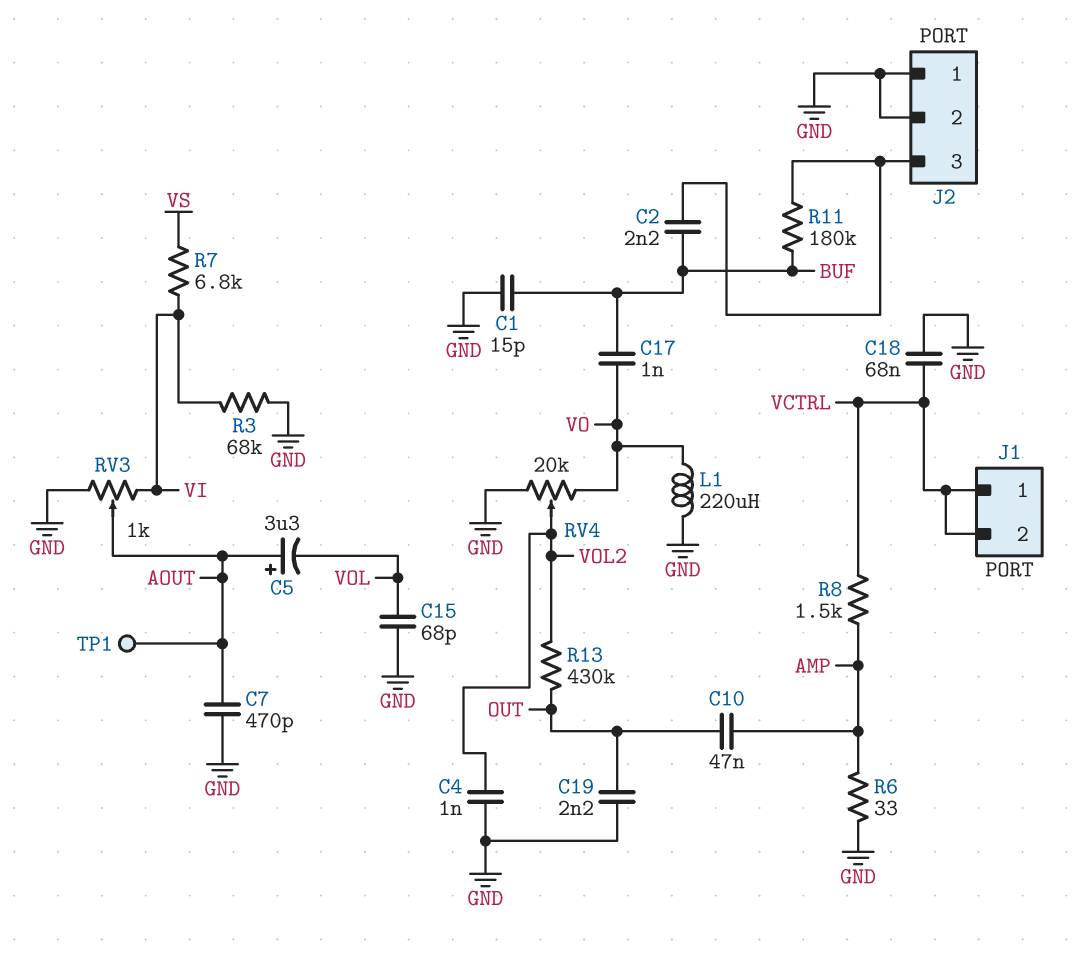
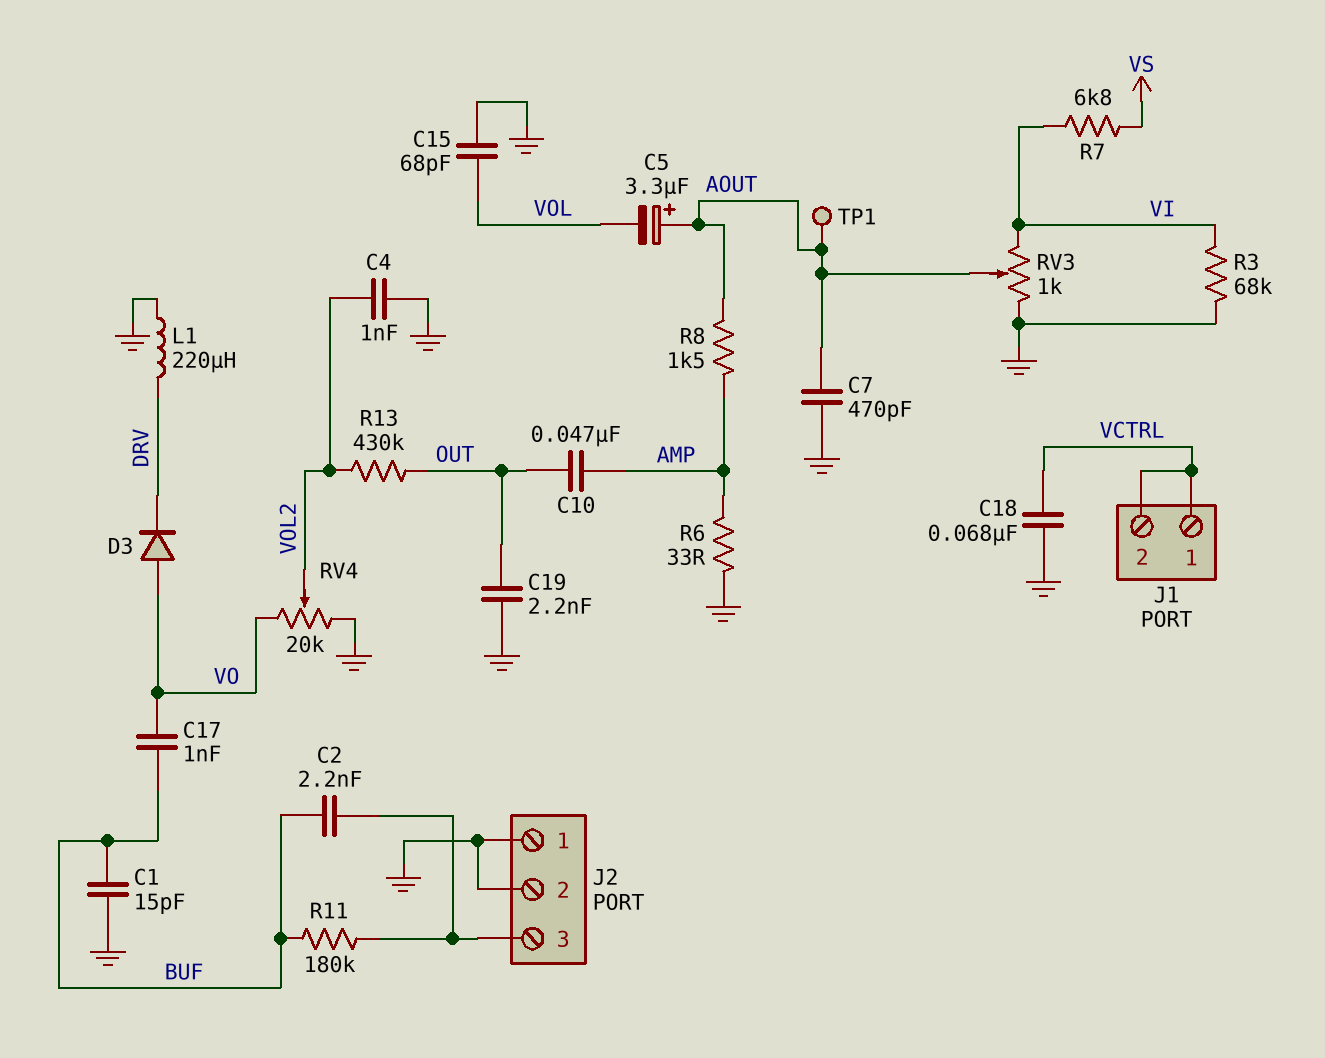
D3: none -> diode (A VO, K DRV)
L1: 220uH (GND, VO) -> 220uH (DRV, GND)
R8: 1.5k (AMP, VCTRL) -> 1.5k (AMP, AOUT)

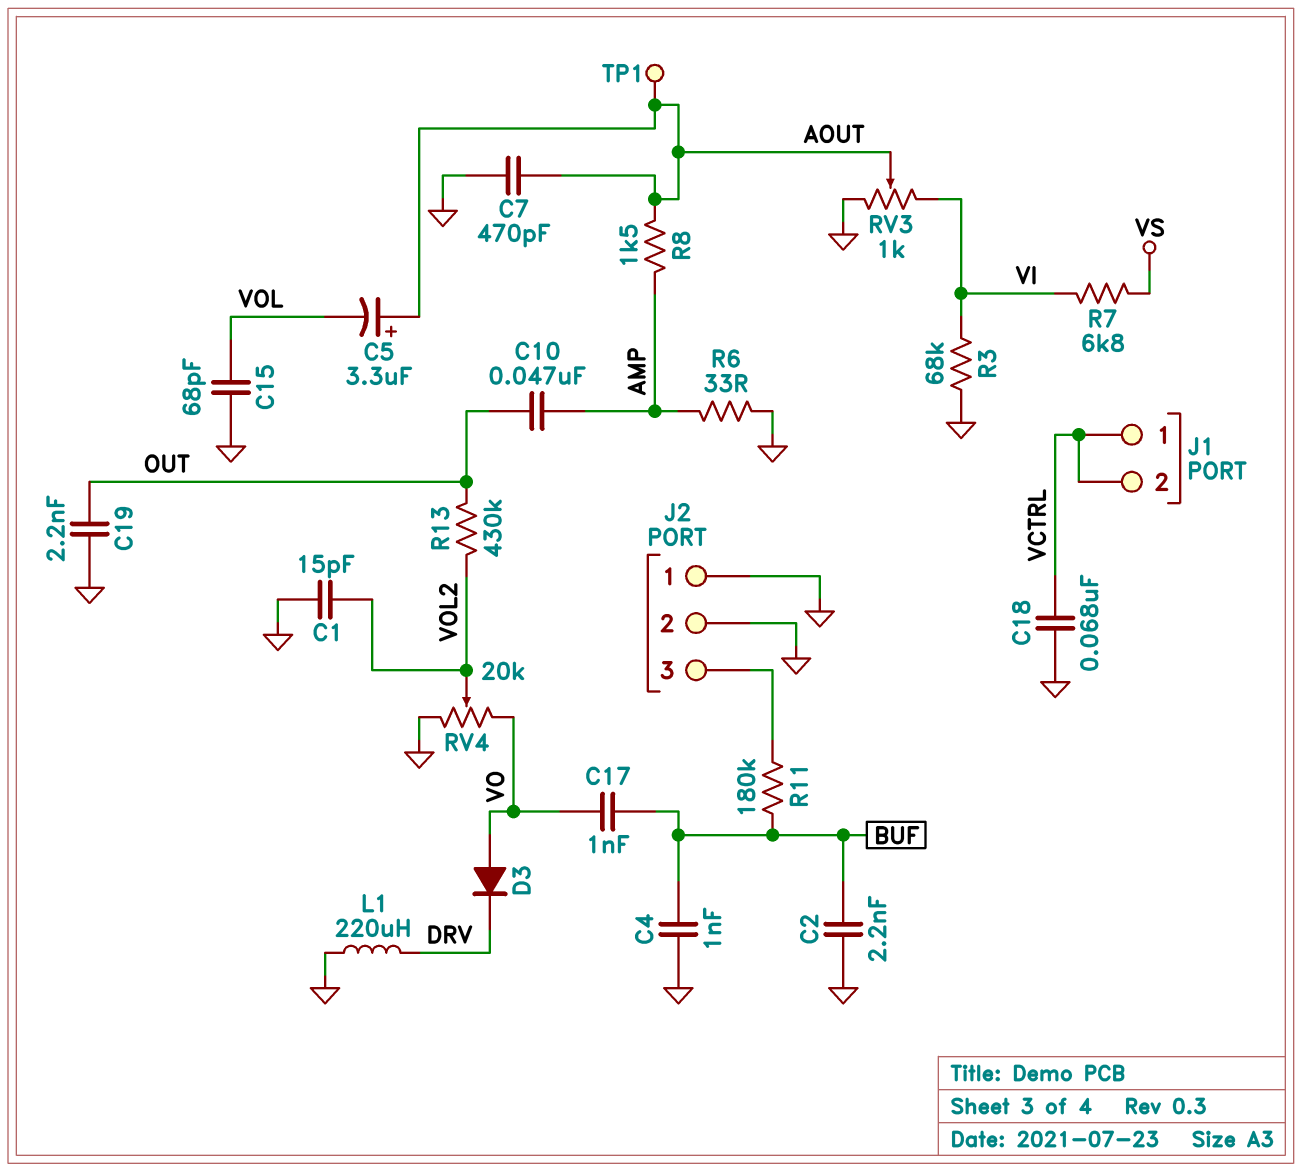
C1: 15pF (BUF, GND) -> 15pF (GND, VOL2)
C2: 2.2nF (BUF, J2/3) -> 2.2nF (BUF, GND)
C4: 1nF (GND, VOL2) -> 1nF (BUF, GND)

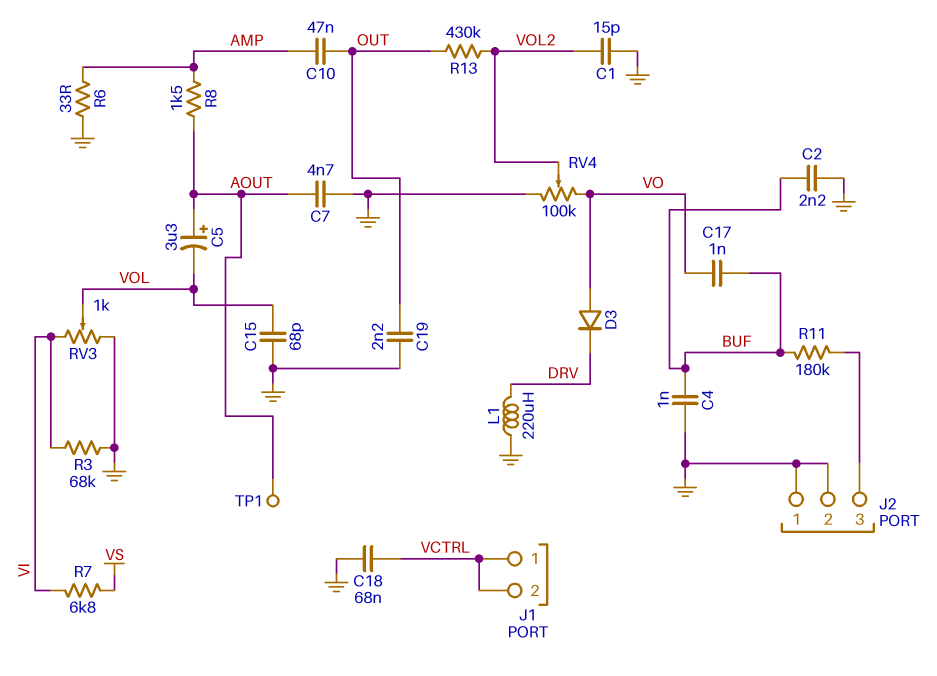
C7: 470pF (AOUT, GND) -> 4.7nF (AOUT, GND)
RV3: 1k (GND, VI, wiper AOUT) -> 1k (GND, VI, wiper VOL)
RV4: 20k (GND, VO, wiper VOL2) -> 100k (GND, VO, wiper VOL2)

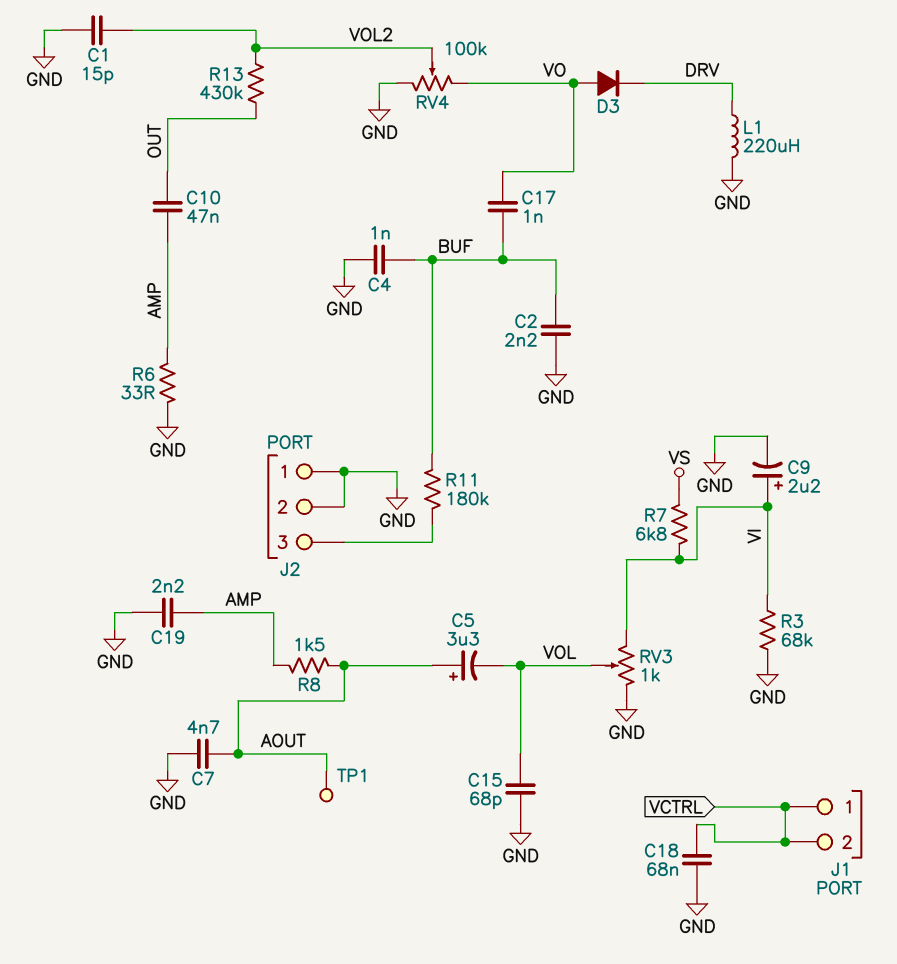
C9: none -> 2.2uF (plus VI, minus GND)
C19: 2.2nF (GND, OUT) -> 2.2nF (AMP, GND)

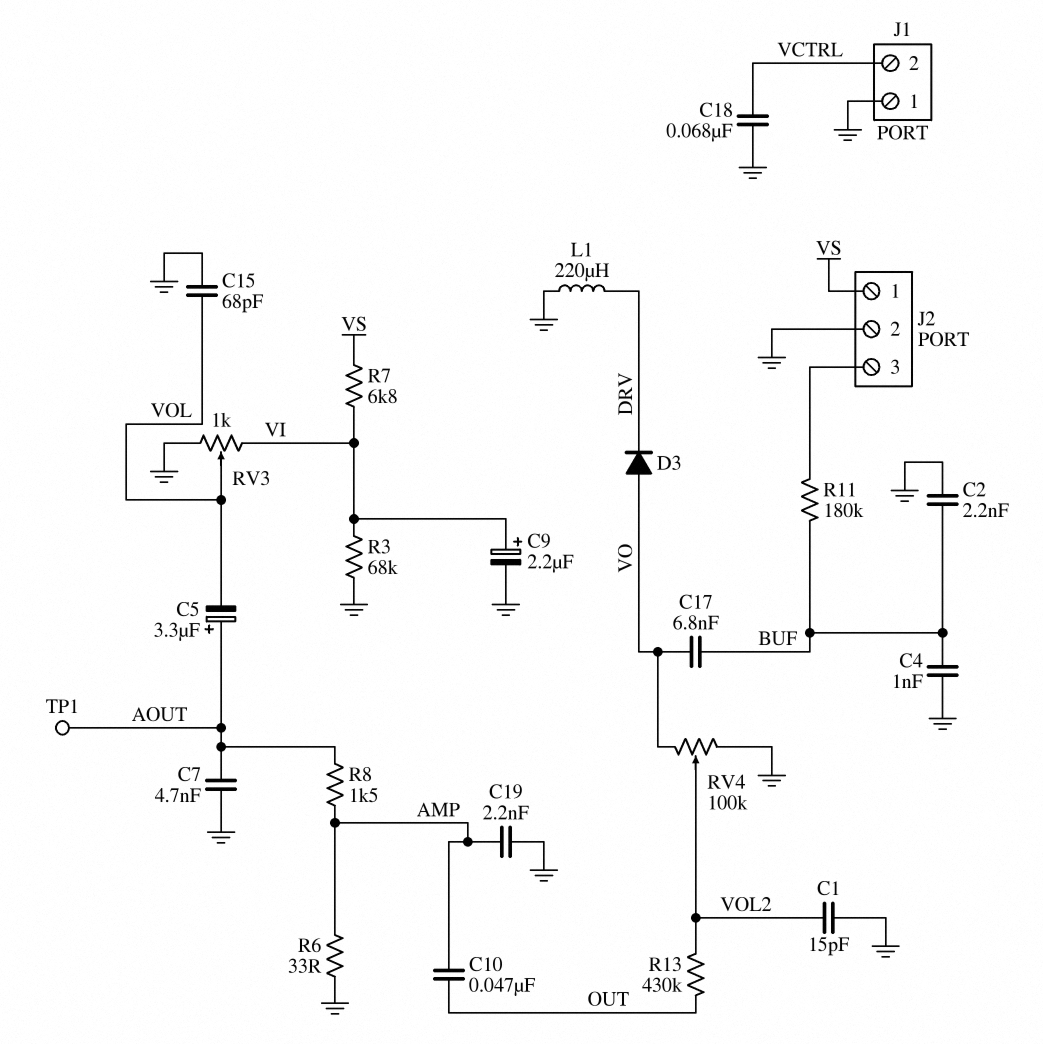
C17: 1nF (BUF, VO) -> 6.8nF (BUF, VO)
J1 pin 1: VCTRL -> GND
J2 pin 1: GND -> VS

